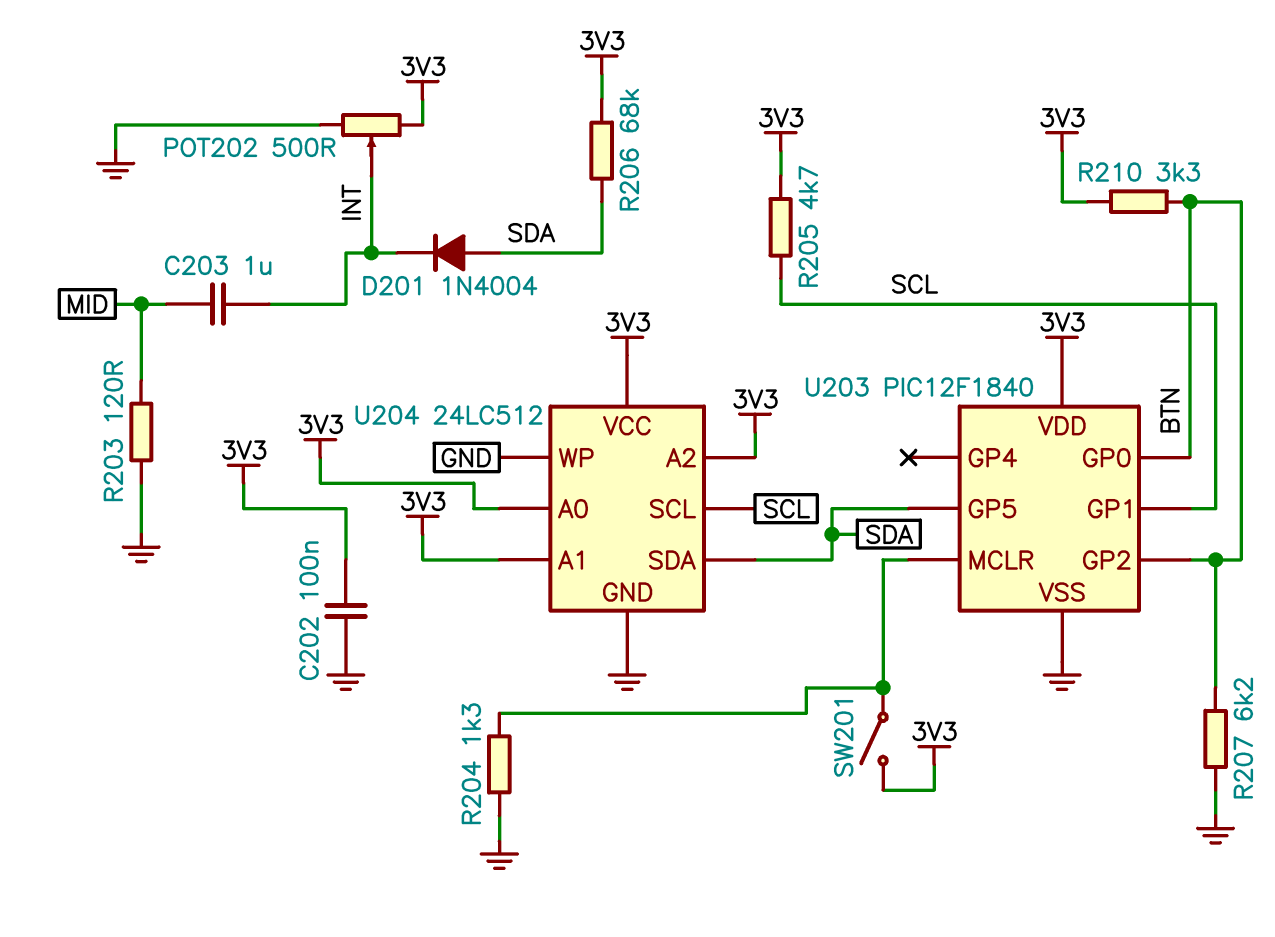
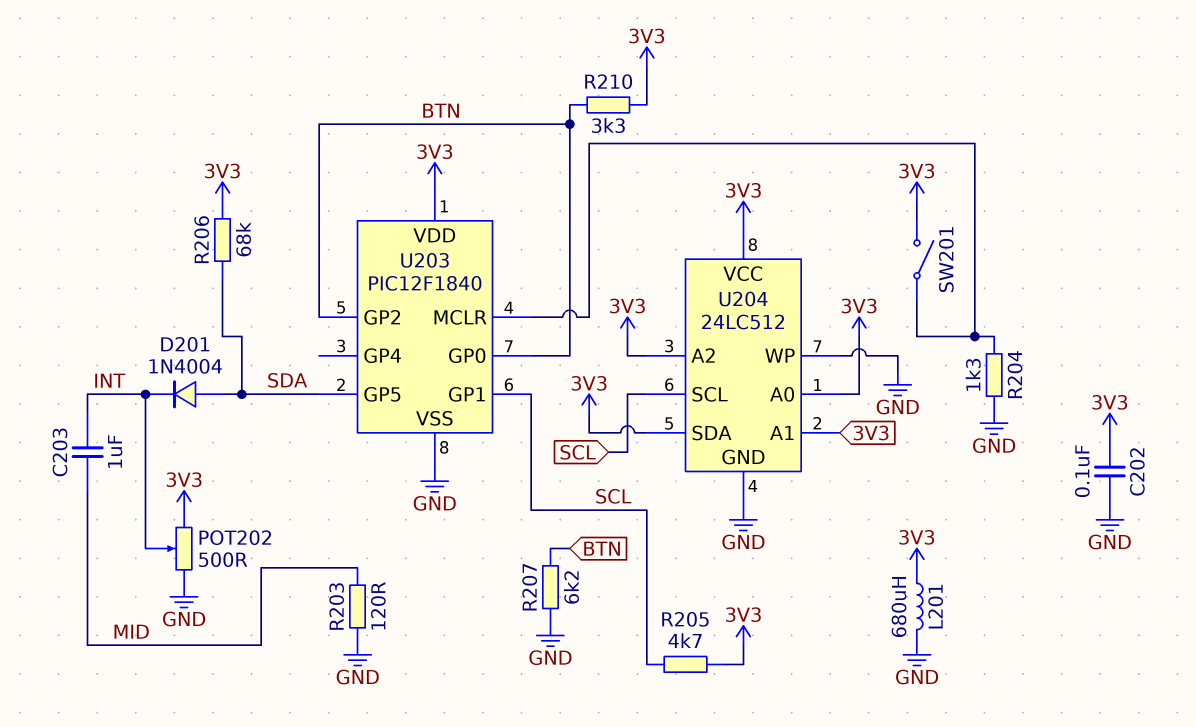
L201: none -> 680uH (3V3, GND)
U204 pin SDA: SDA -> 3V3

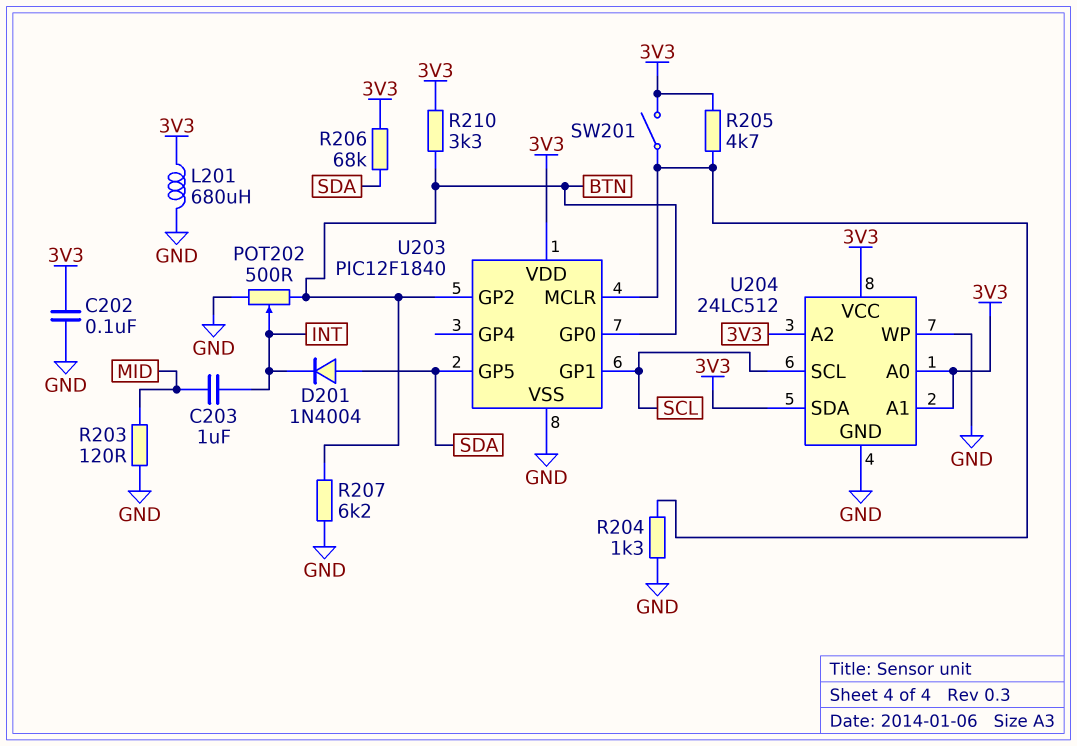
POT202: 500 (3V3, GND, wiper INT) -> 500 (BTN, GND, wiper INT)
R205: 4.7k (3V3, SCL) -> 4.7k (3V3, U203/MCLR)

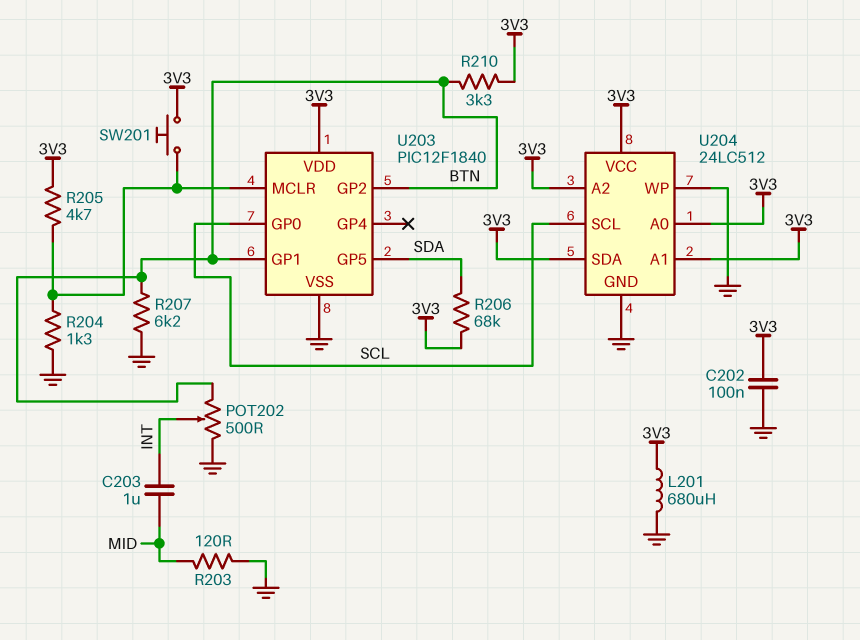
D201: diode 1N4004 (A SDA, K INT) -> none
SW201: switch (3V3, U203/MCLR) -> button (3V3, U203/MCLR)
U203 pin GP0: BTN -> SCL
U203 pin GP1: SCL -> BTN

